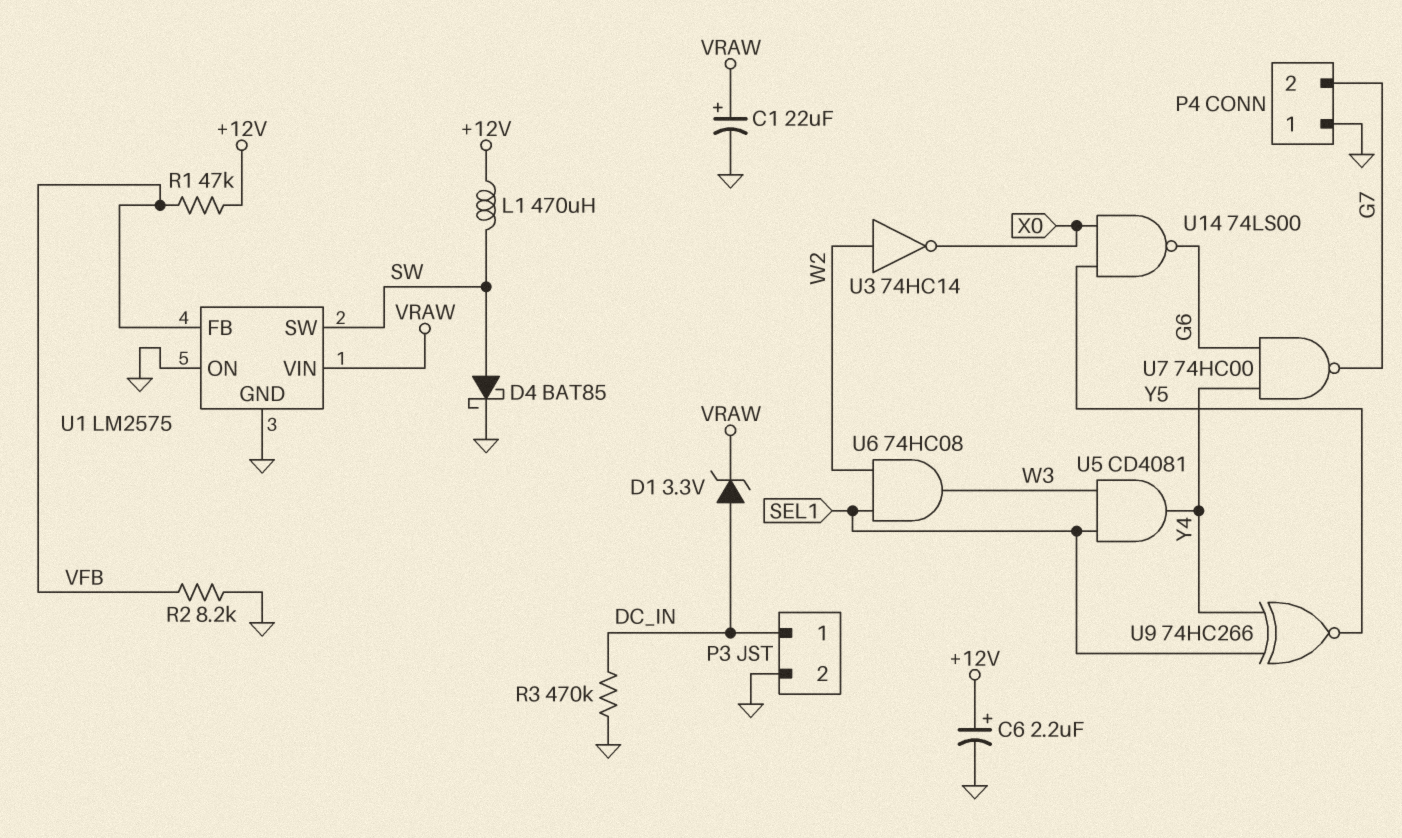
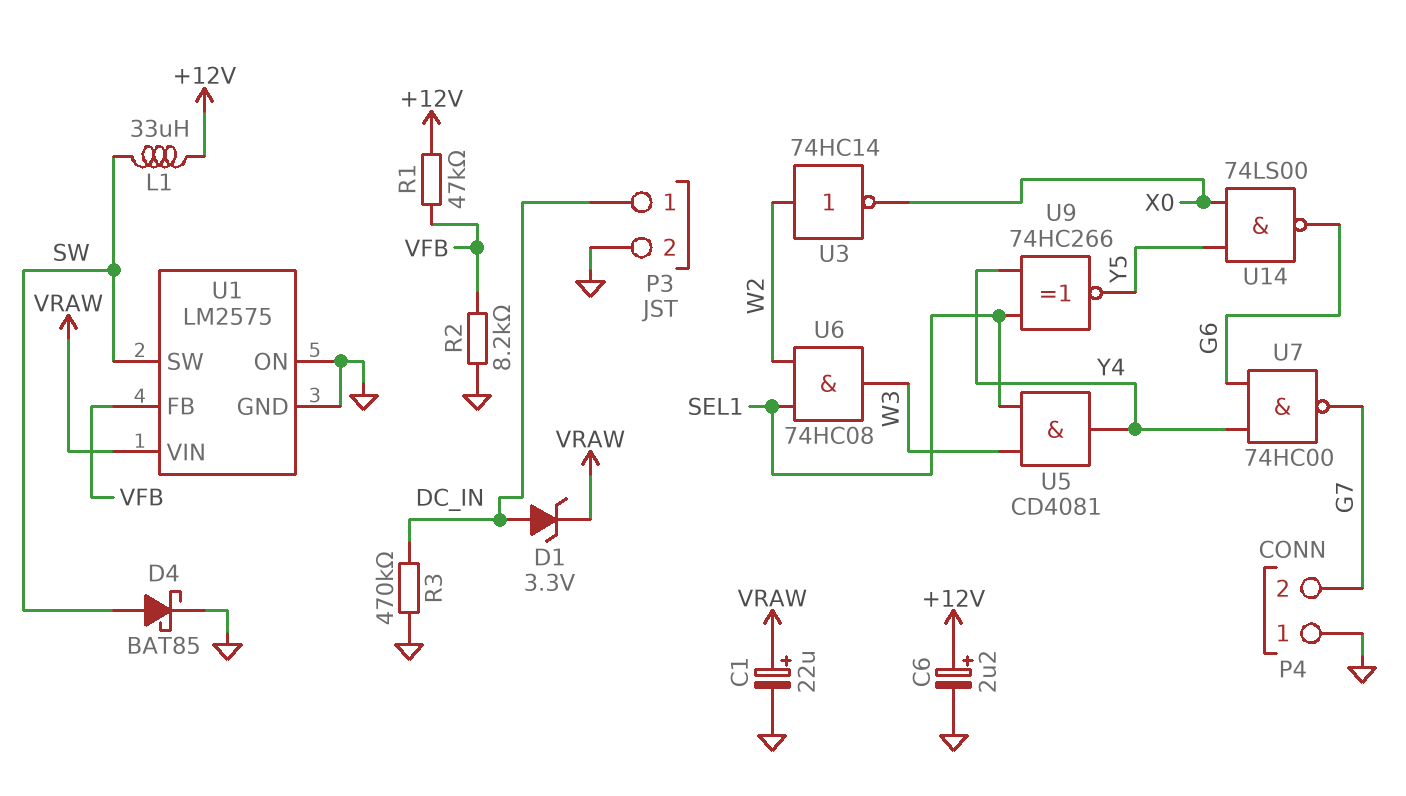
L1: 470uH (+12V, SW) -> 33uH (+12V, SW)

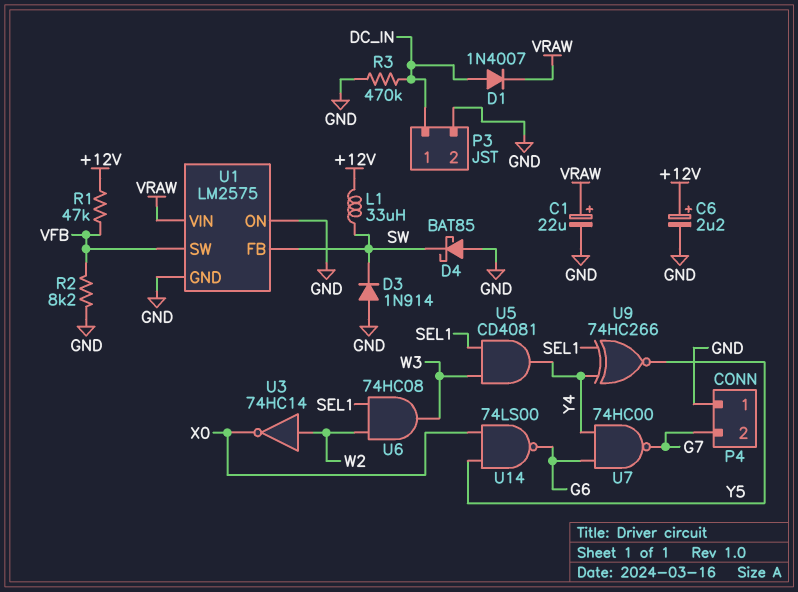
D1: zener 3.3V (A DC_IN, K VRAW) -> diode 1N4007 (A DC_IN, K VRAW)
D3: none -> diode 1N914 (A GND, K SW)
D4: schottky BAT85 (A SW, K GND) -> schottky BAT85 (A GND, K SW)
U1 pin FB: VFB -> SW
U1 pin SW: SW -> VFB

